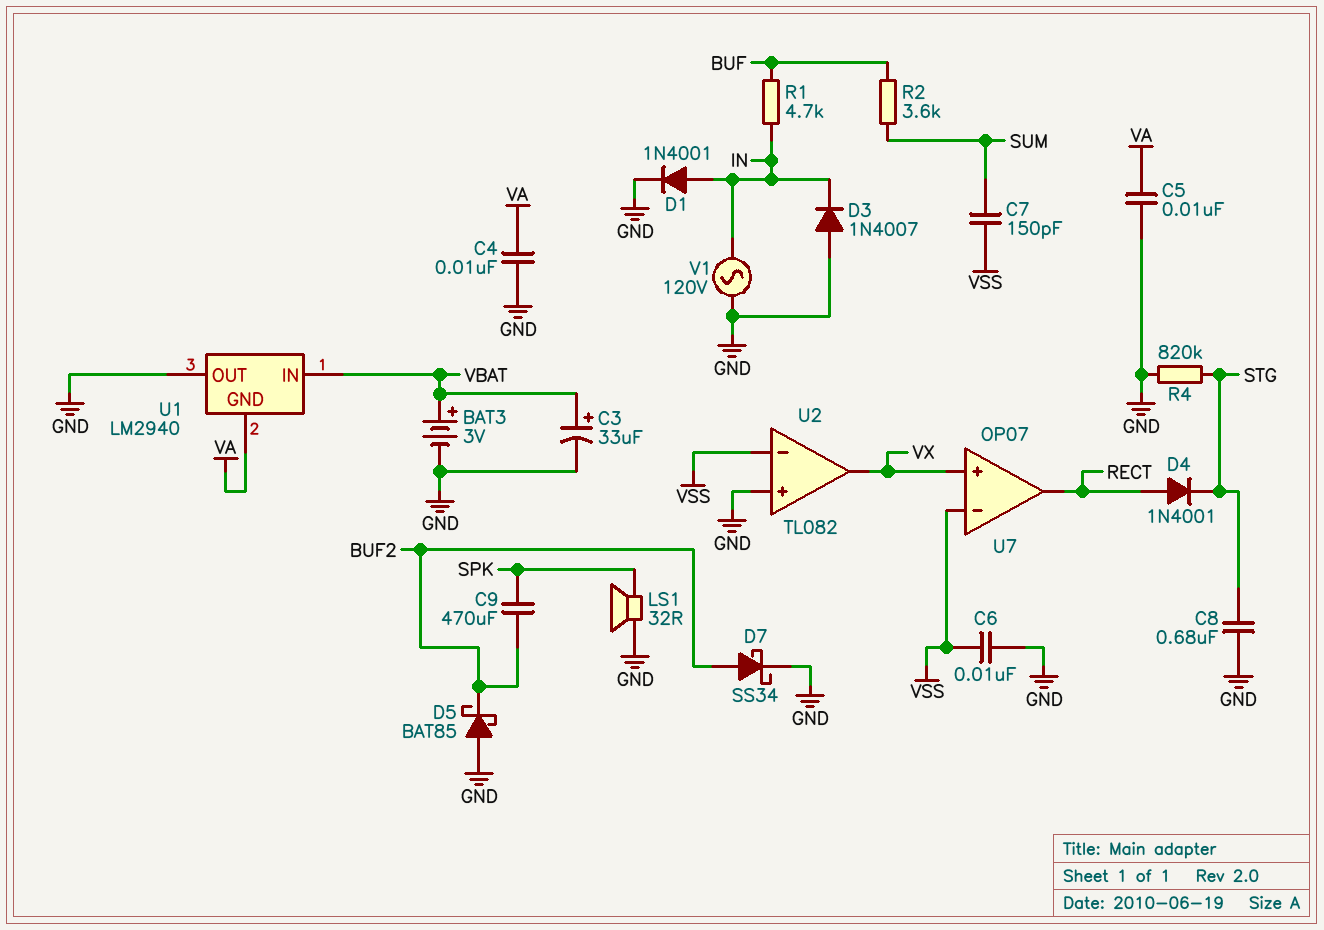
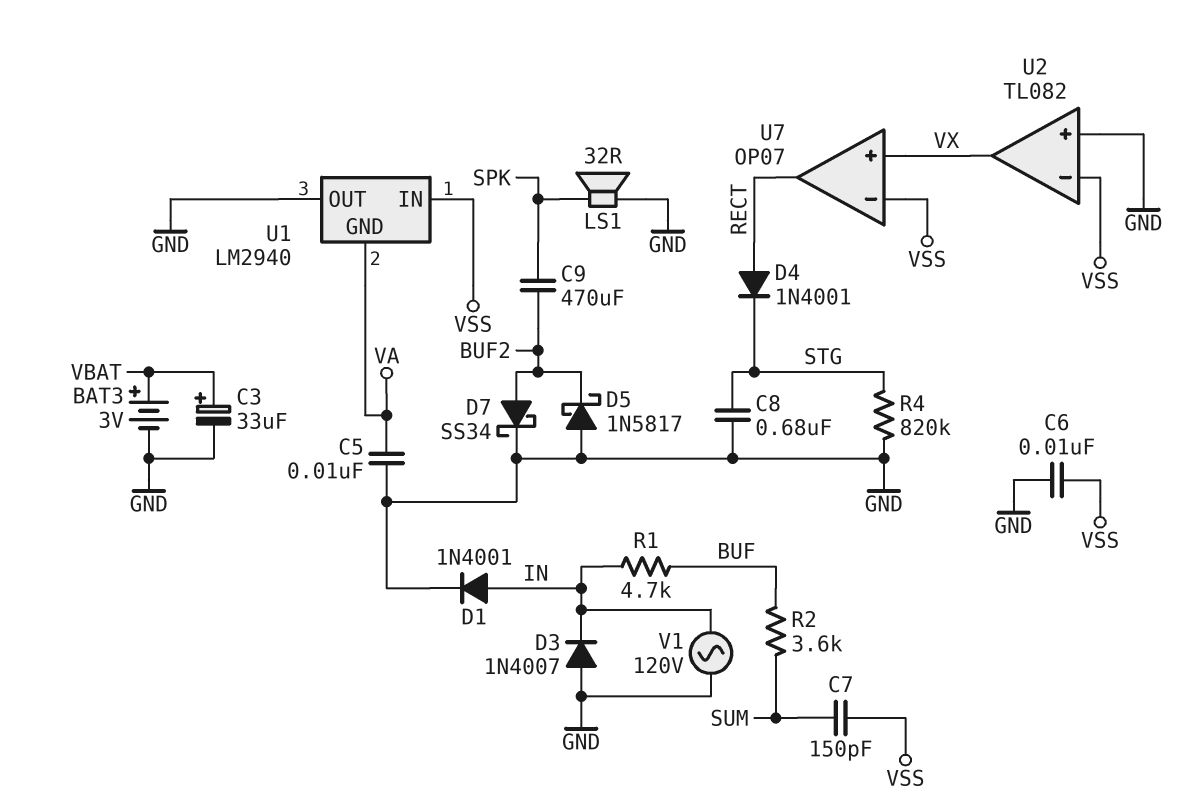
C4: 10nF (GND, VA) -> none
D5: schottky BAT85 (A GND, K BUF2) -> schottky 1N5817 (A GND, K BUF2)
U1 pin IN: VBAT -> VSS

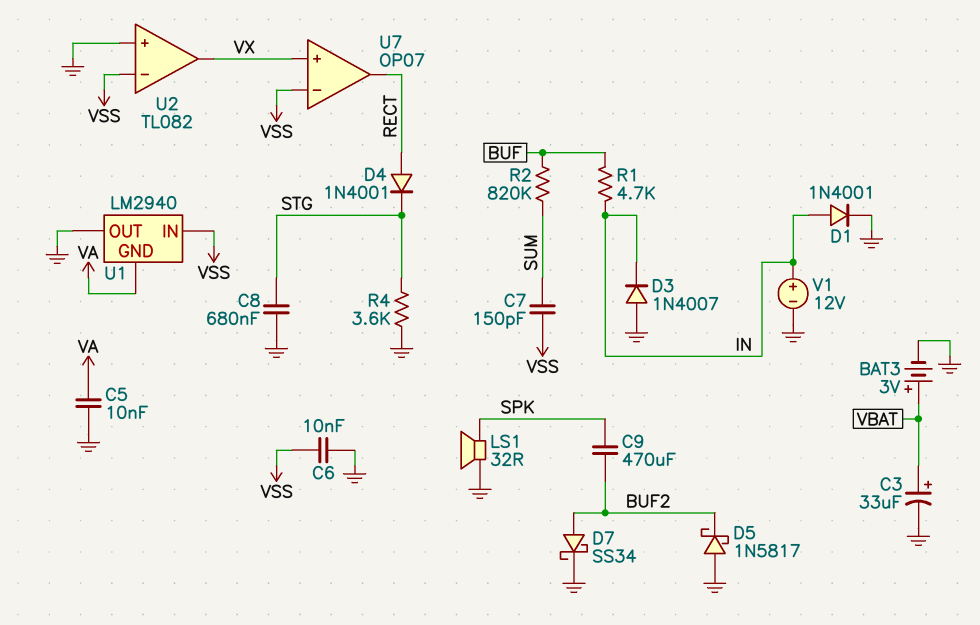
R2: 3.6k (BUF, SUM) -> 820k (BUF, SUM)
R4: 820k (GND, STG) -> 3.6k (GND, STG)
V1: AC 120V (GND, IN) -> 12V (plus IN, minus GND)

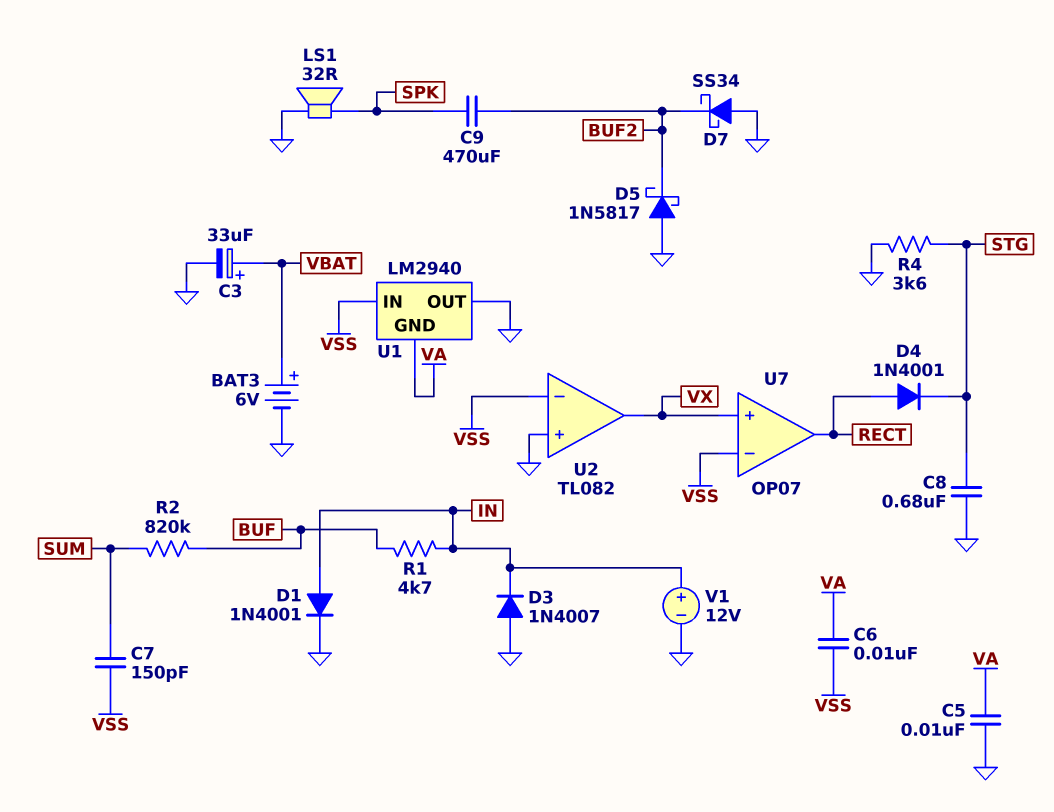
BAT3: 3V (plus VBAT, minus GND) -> 6V (plus VBAT, minus GND)
C6: 10nF (GND, VSS) -> 10nF (VA, VSS)
D7: schottky SS34 (A BUF2, K GND) -> schottky SS34 (A GND, K BUF2)

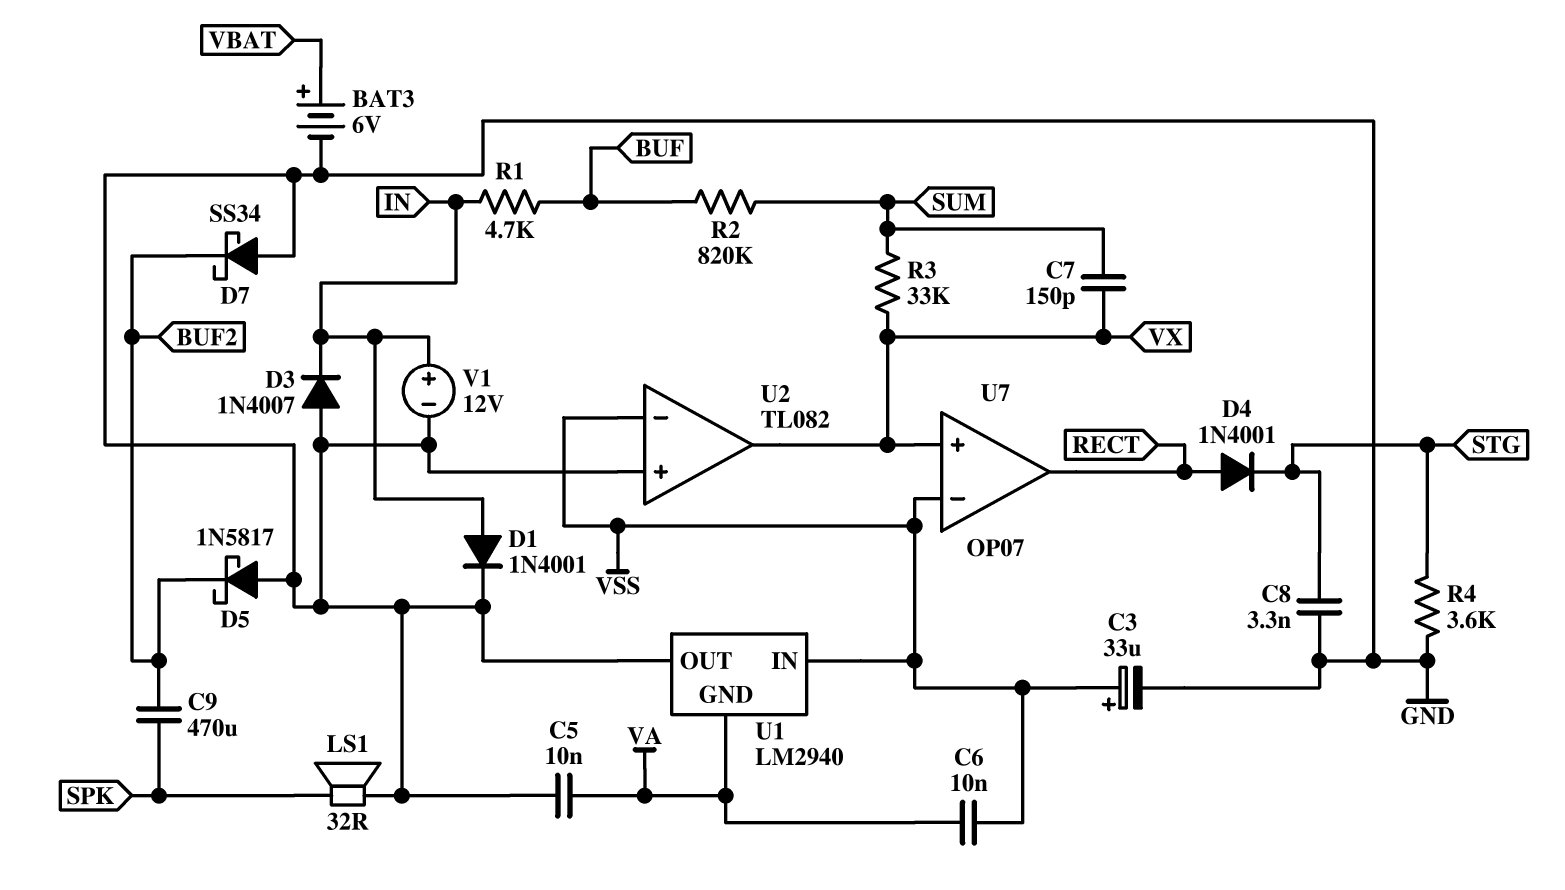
C3: 33uF (plus VBAT, minus GND) -> 33uF (plus VSS, minus GND)
C7: 150pF (SUM, VSS) -> 150pF (SUM, VX)
C8: 680nF (GND, STG) -> 3.3nF (GND, STG)
R3: none -> 33k (SUM, VX)

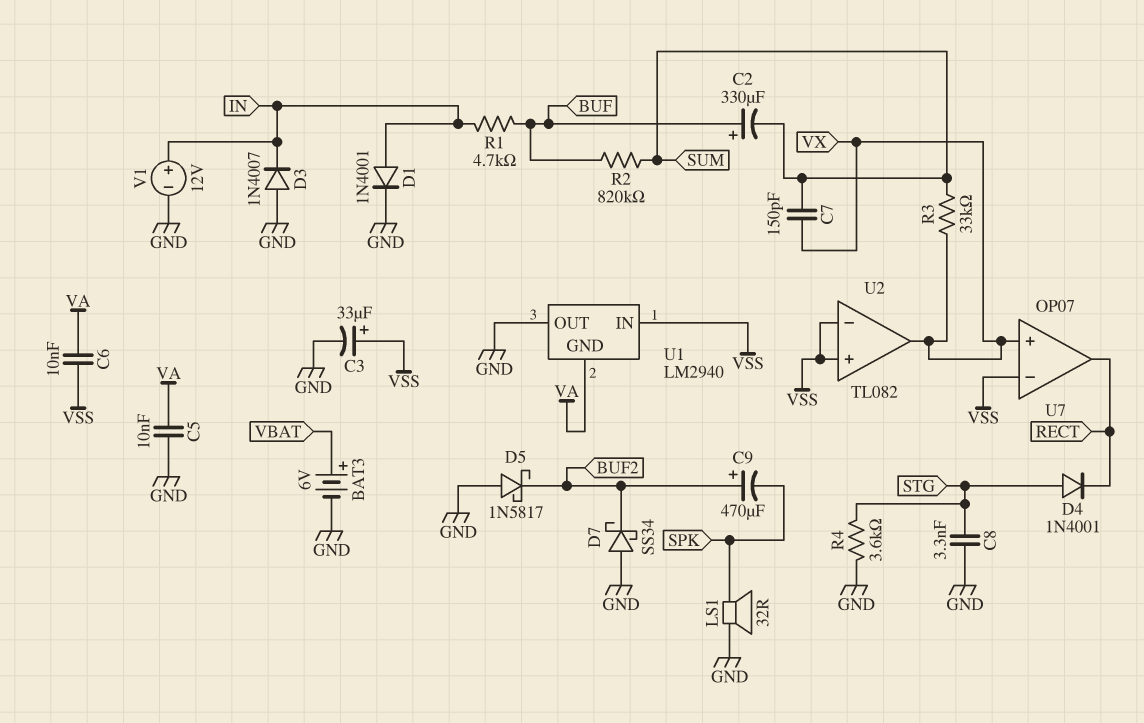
C2: none -> 330uF (plus BUF, minus SUM)
C9: 470uF (BUF2, SPK) -> 470uF (plus BUF2, minus SPK)
D4: diode 1N4001 (A RECT, K STG) -> diode 1N4001 (A STG, K RECT)
U2 pin in+: GND -> VSS

